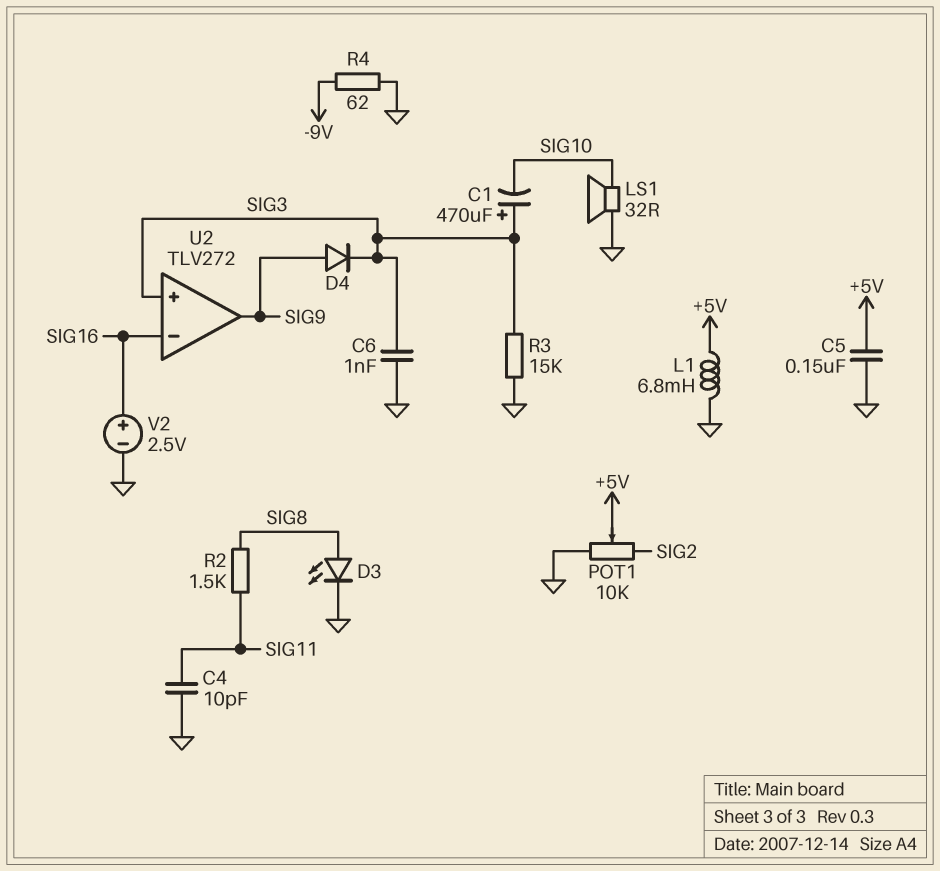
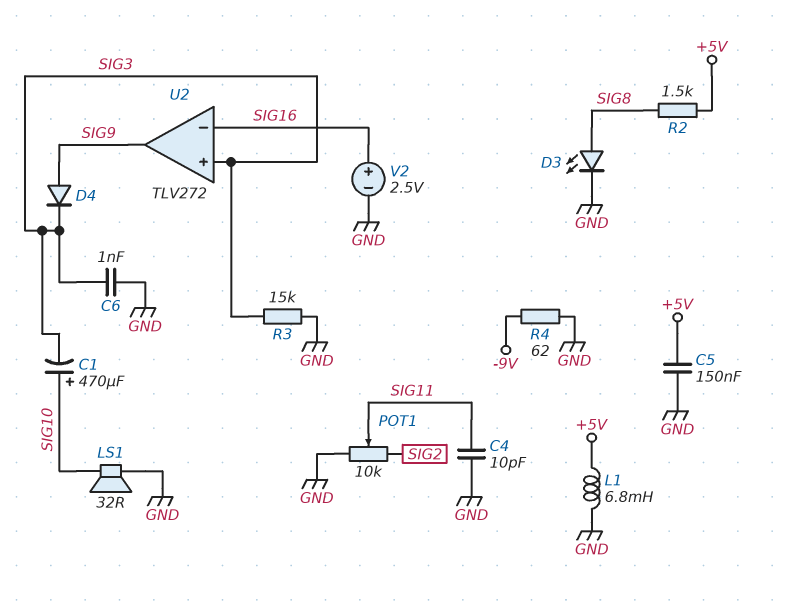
C1: 470uF (plus SIG3, minus SIG10) -> 470uF (plus SIG10, minus SIG3)
POT1: 10k (GND, SIG2, wiper +5V) -> 10k (GND, SIG2, wiper SIG11)
R2: 1.5k (SIG8, SIG11) -> 1.5k (+5V, SIG8)

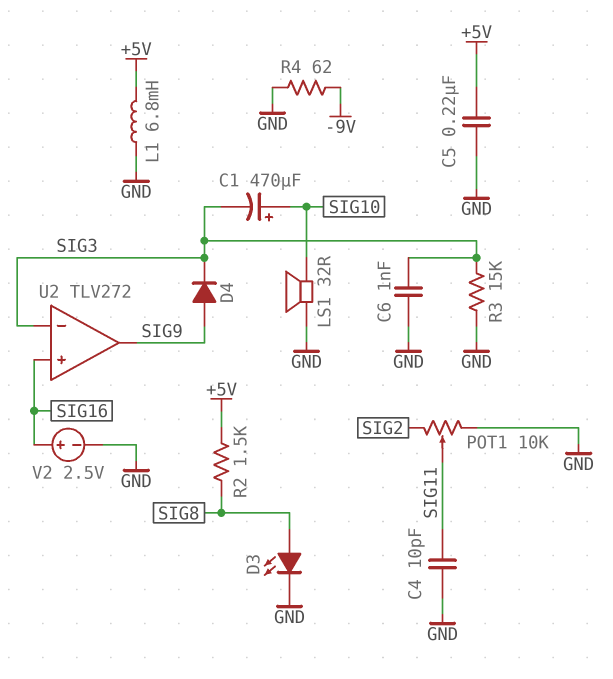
C5: 150nF (+5V, GND) -> 220nF (+5V, GND)
U2 pin in+: SIG3 -> SIG16
U2 pin in-: SIG16 -> SIG3

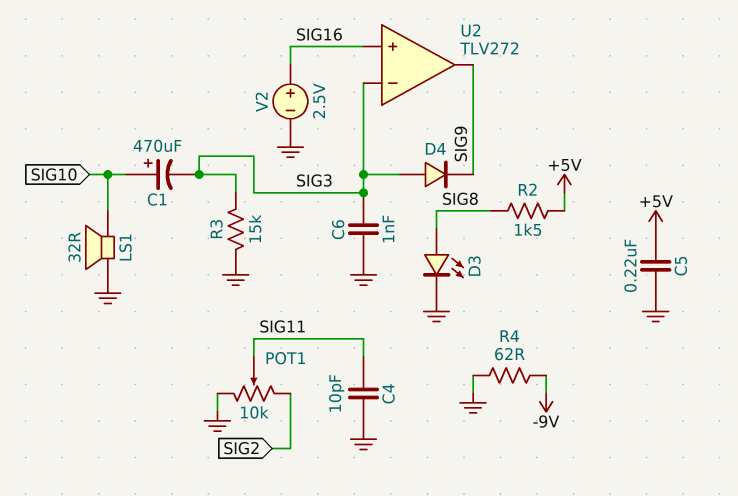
D4: diode (A SIG9, K SIG3) -> diode (A SIG3, K SIG9)
L1: 6.8mH (+5V, GND) -> none

